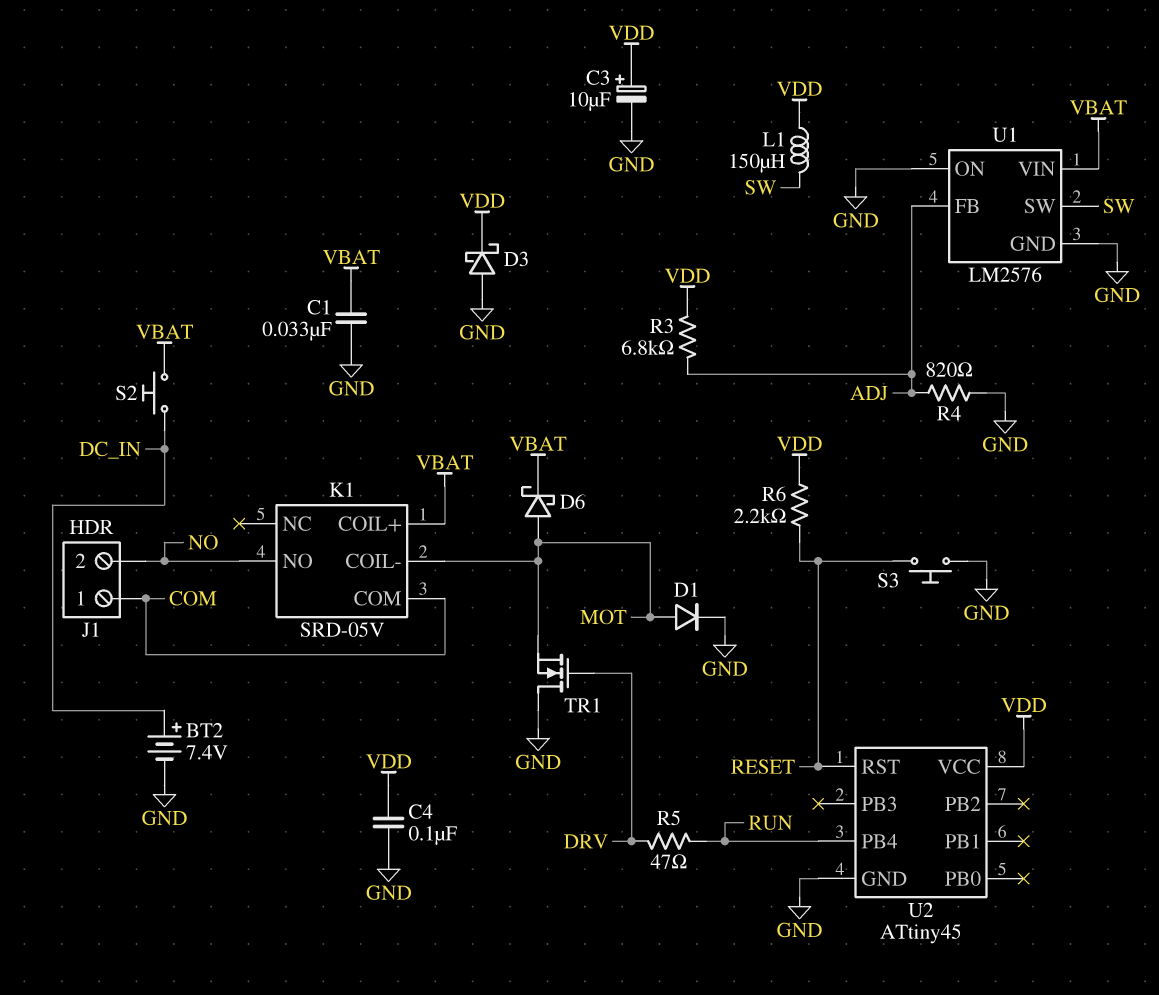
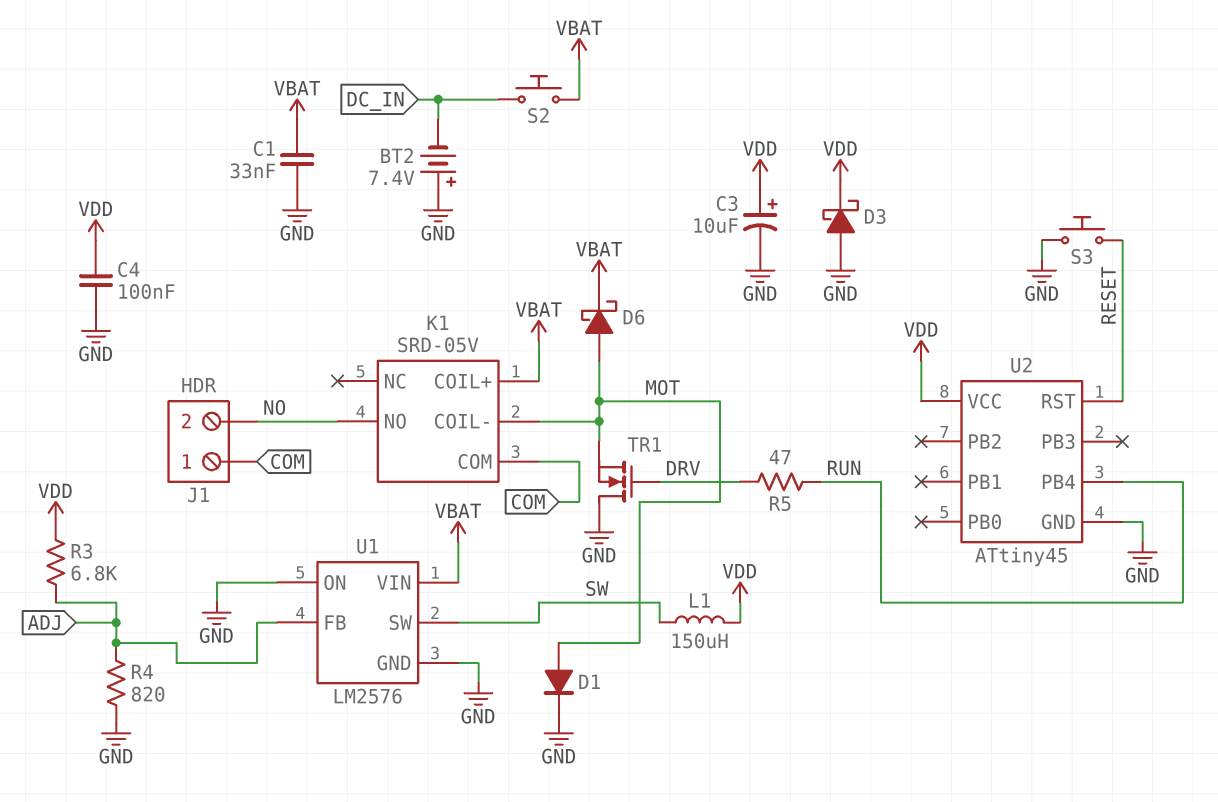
BT2: 7.4V (plus DC_IN, minus GND) -> 7.4V (plus GND, minus DC_IN)
R6: 2.2k (RESET, VDD) -> none

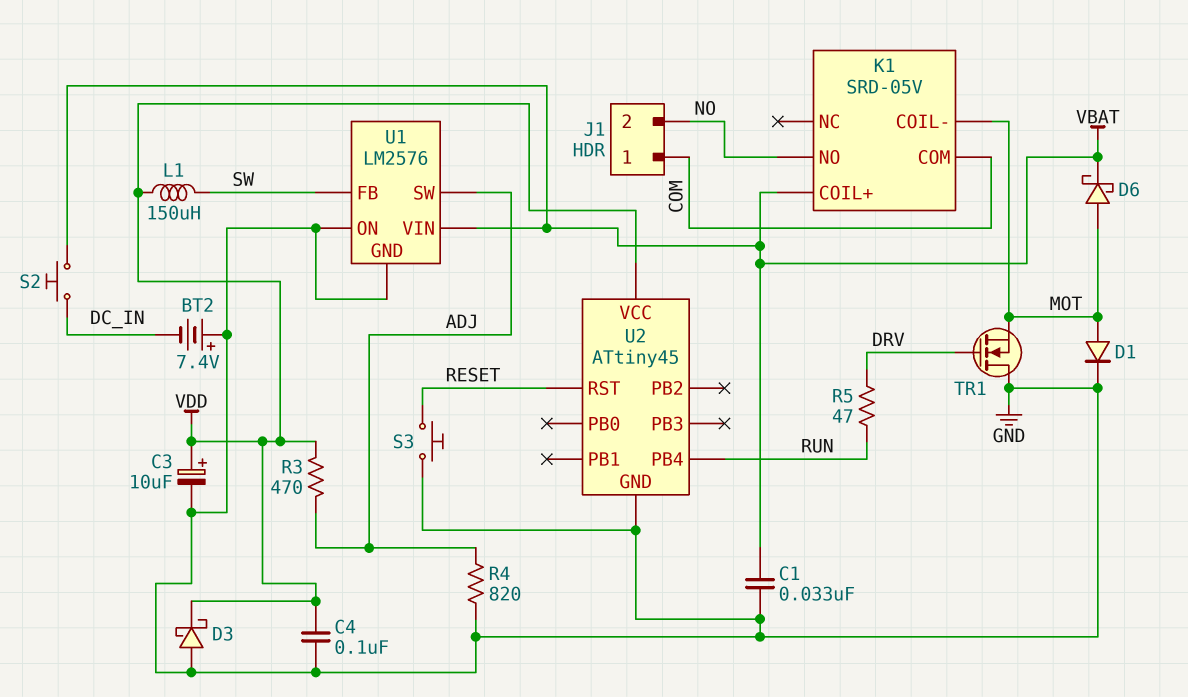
R3: 6.8k (ADJ, VDD) -> 470 (ADJ, VDD)
U1 pin FB: ADJ -> SW
U1 pin SW: SW -> ADJ

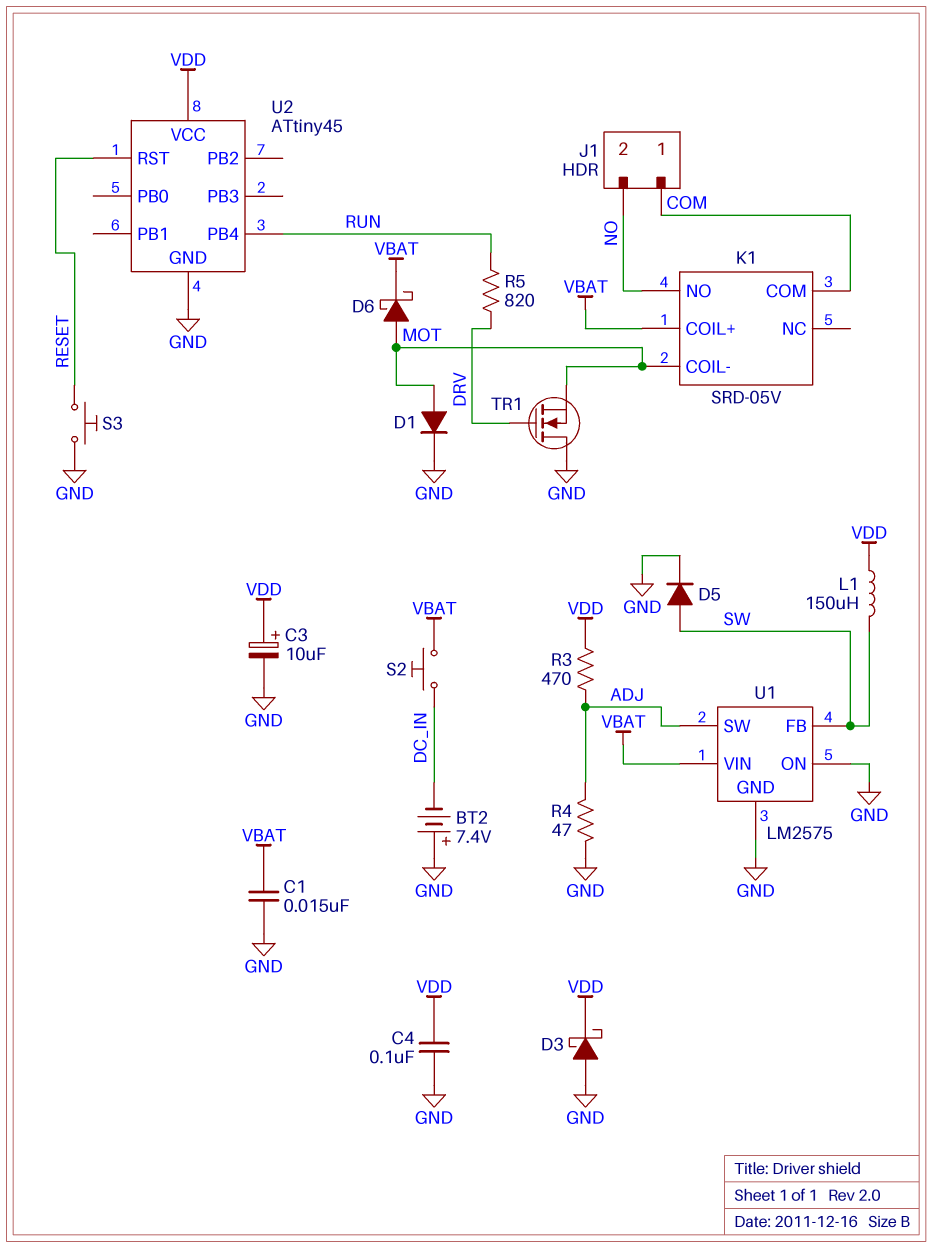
C1: 33nF (GND, VBAT) -> 15nF (GND, VBAT)
D5: none -> diode (A SW, K GND)
R4: 820 (ADJ, GND) -> 47 (ADJ, GND)
R5: 47 (DRV, RUN) -> 820 (DRV, RUN)
U1: LM2576 -> LM2575

